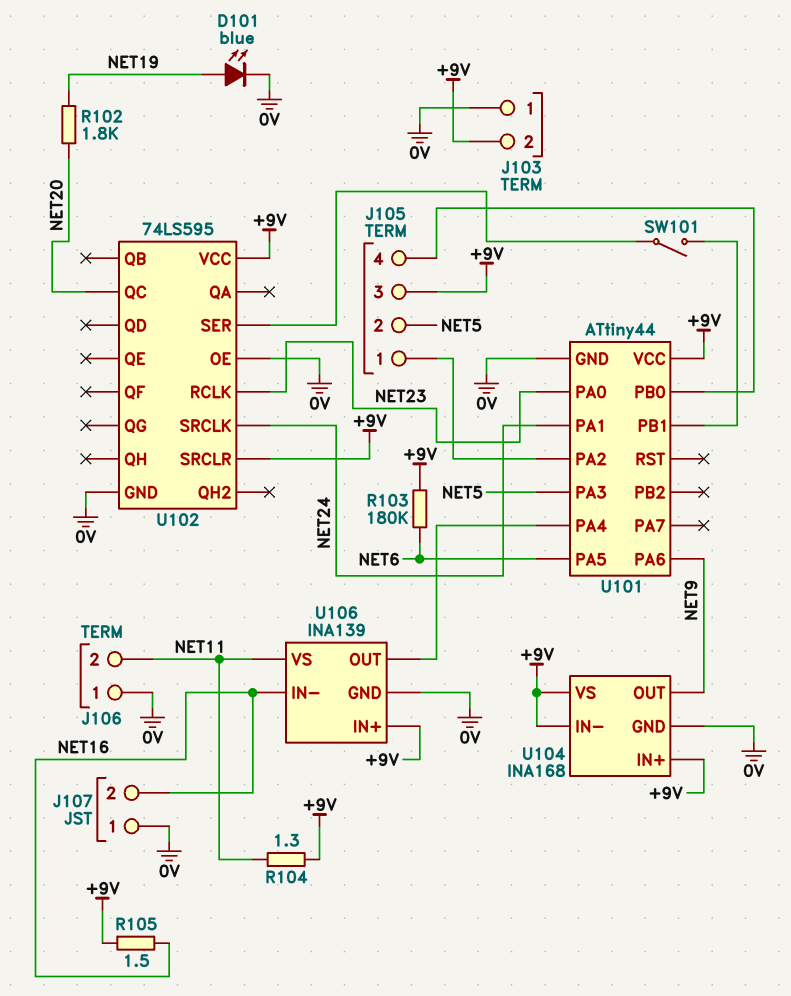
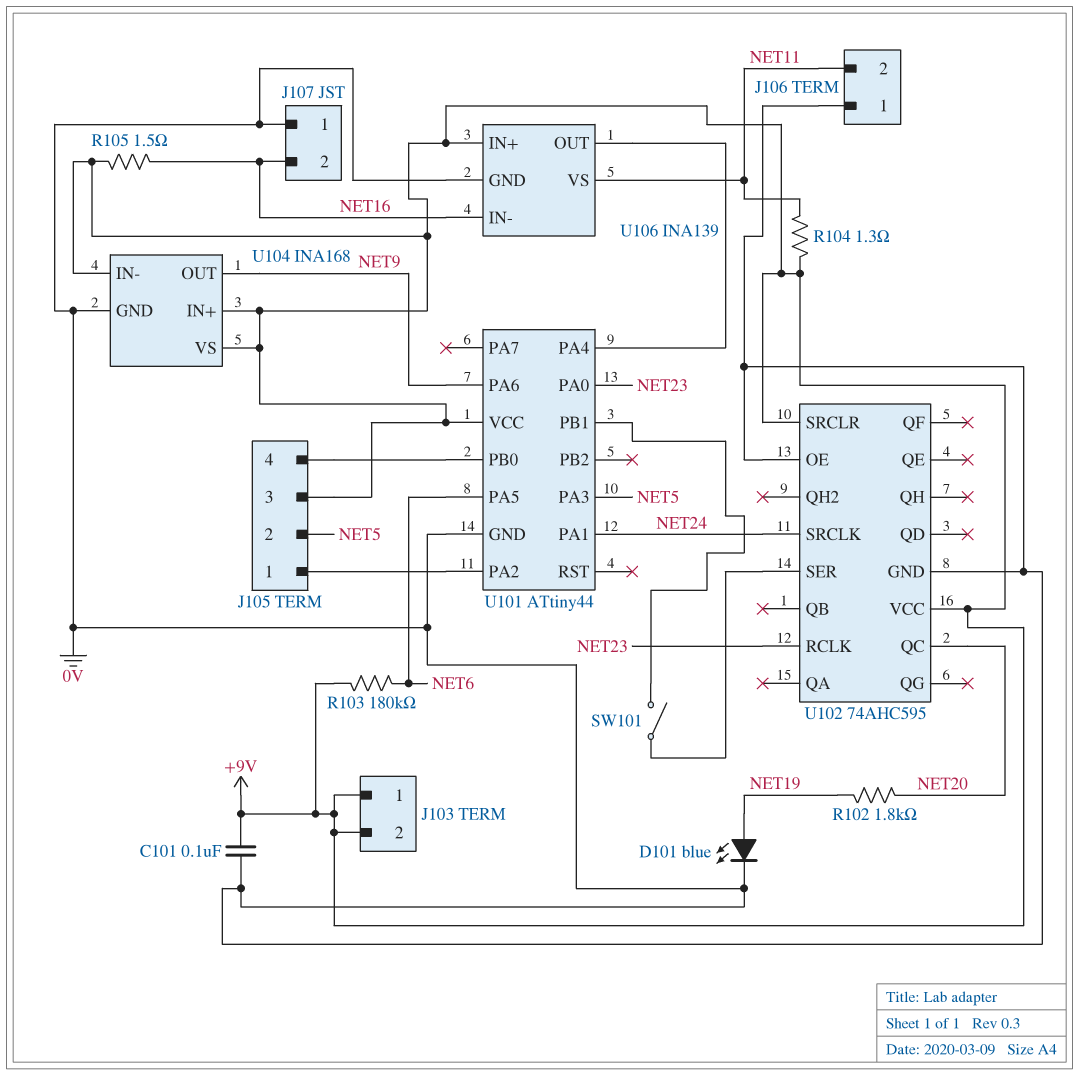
C101: none -> 100nF (+9V, 0V)
J103 pin 1: 0V -> +9V
U102: 74LS595 -> 74AHC595

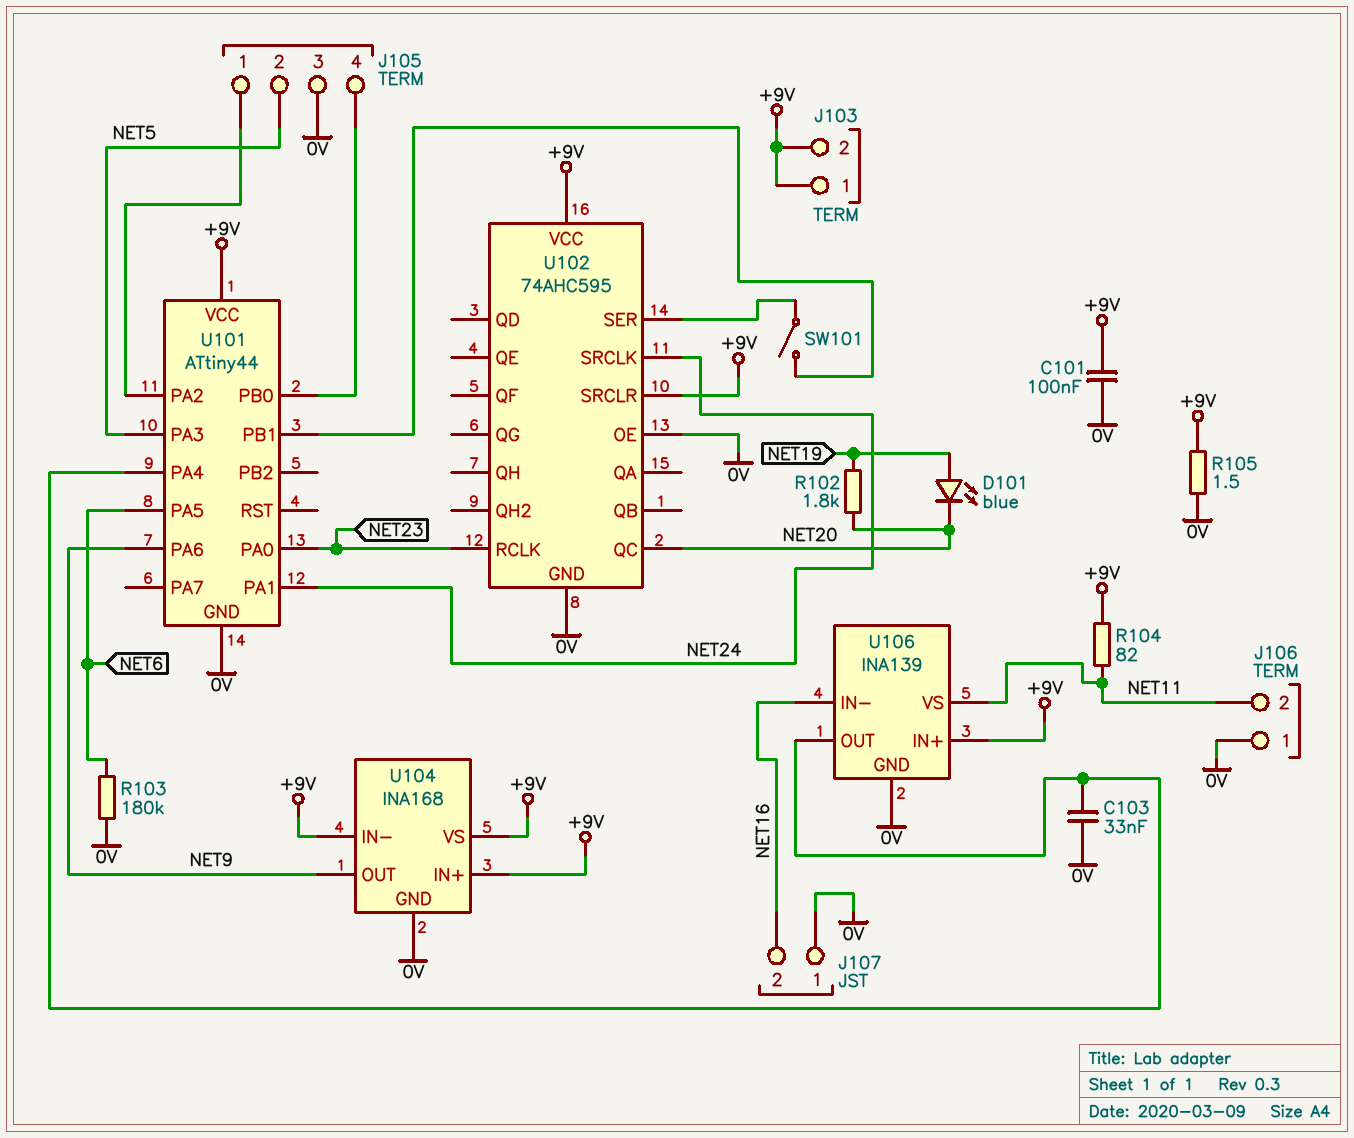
C103: none -> 33nF (0V, U101/PA4)
D101: LED blue (A NET19, K 0V) -> LED blue (A NET19, K NET20)
J105 pin 3: +9V -> 0V
R103: 180k (+9V, NET6) -> 180k (0V, NET6)
R104: 1.3 (+9V, NET11) -> 82 (+9V, NET11)
R105: 1.5 (+9V, NET16) -> 1.5 (+9V, 0V)

